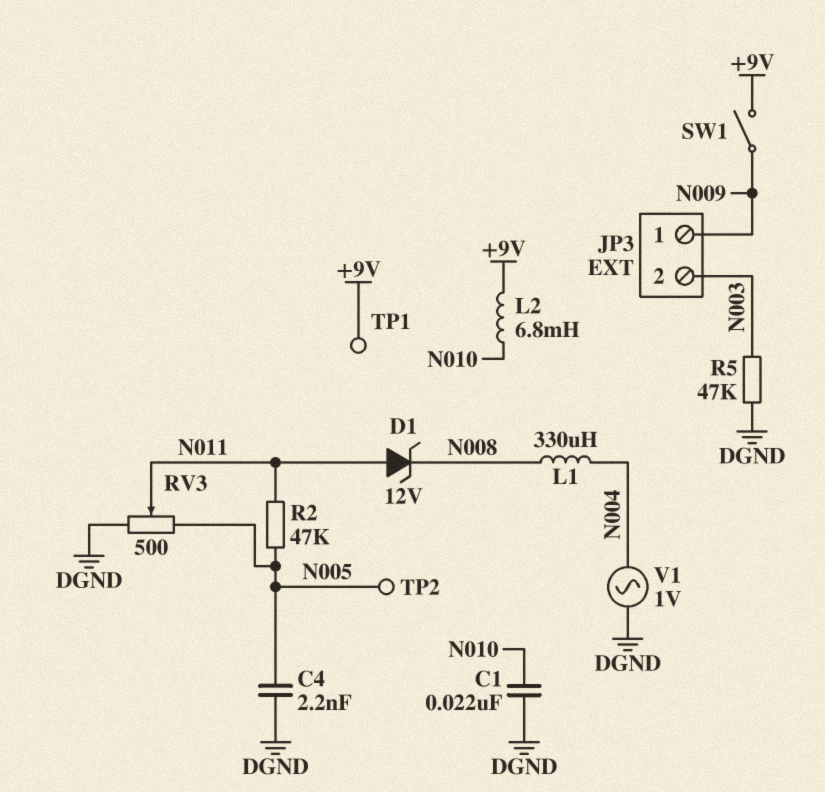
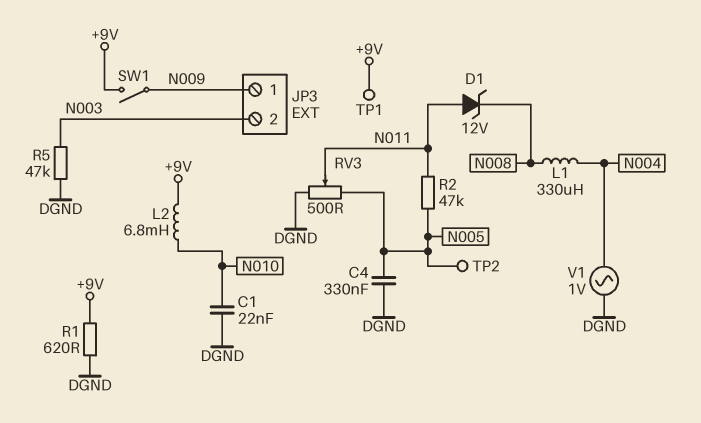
C4: 2.2nF (DGND, N005) -> 330nF (DGND, N005)
R1: none -> 620 (+9V, DGND)

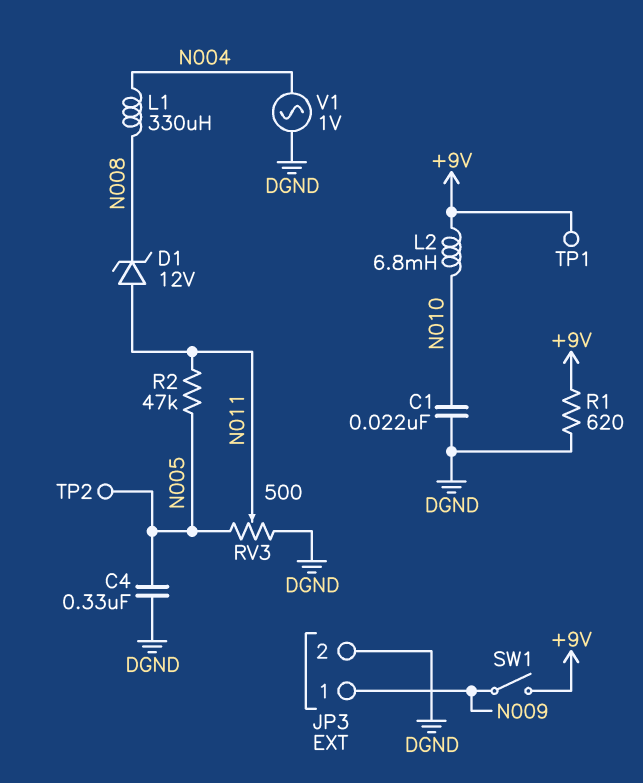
JP3 pin 2: N003 -> DGND
R5: 47k (DGND, N003) -> none

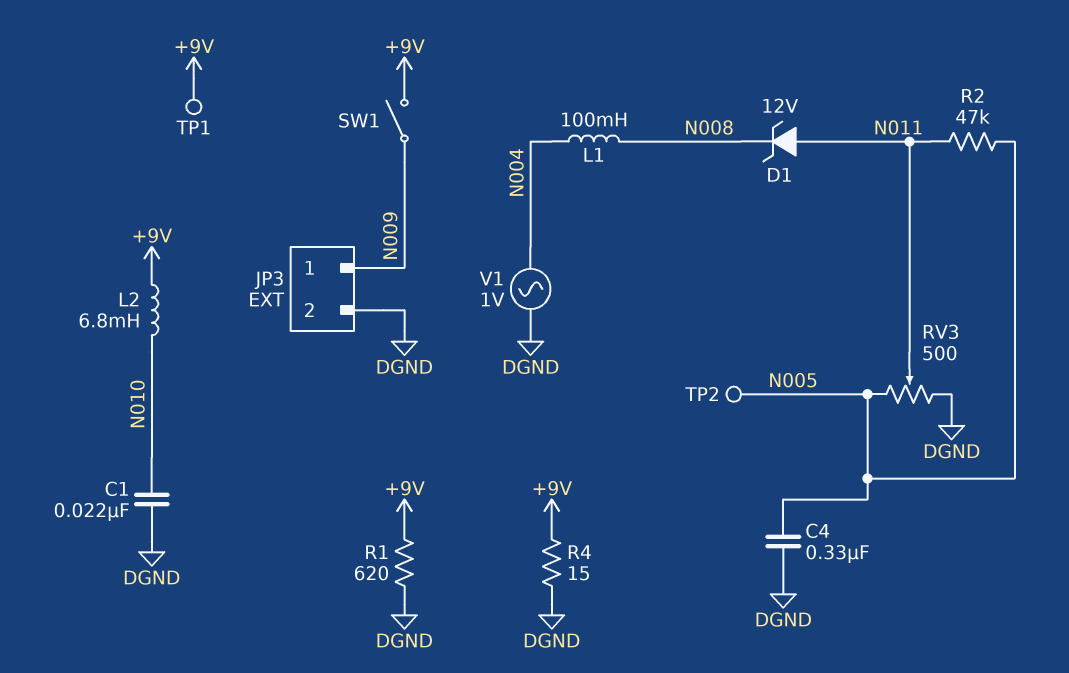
L1: 330uH (N004, N008) -> 100mH (N004, N008)
R4: none -> 15 (+9V, DGND)

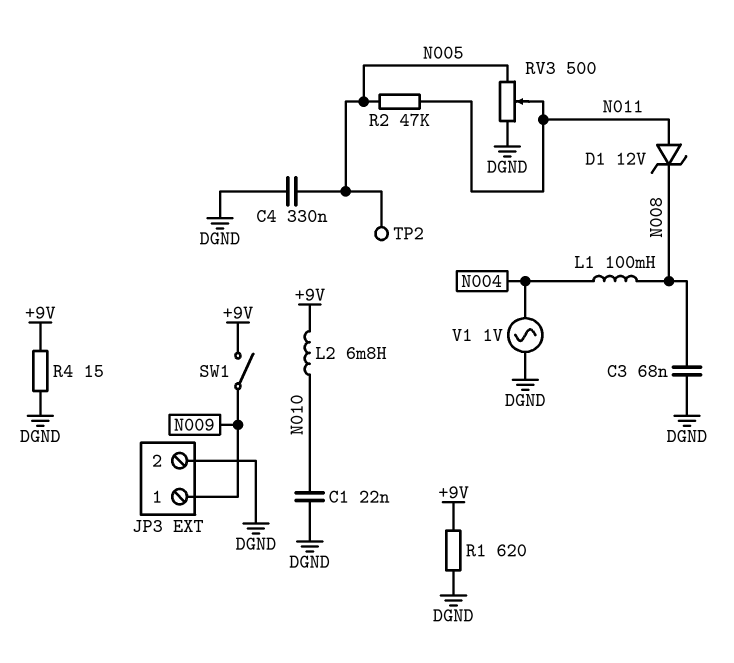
C3: none -> 68nF (DGND, N008)
TP1: test point (+9V) -> none

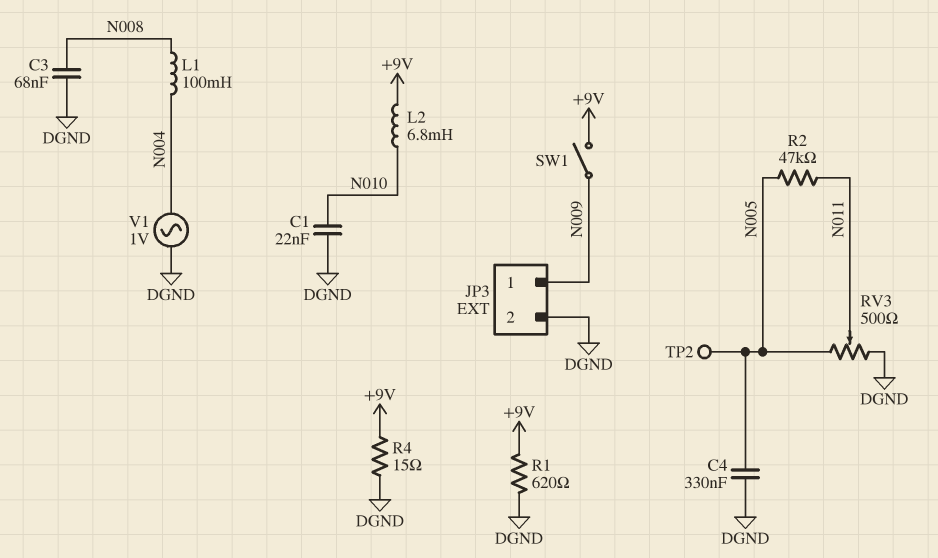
D1: zener 12V (A N011, K N008) -> none

